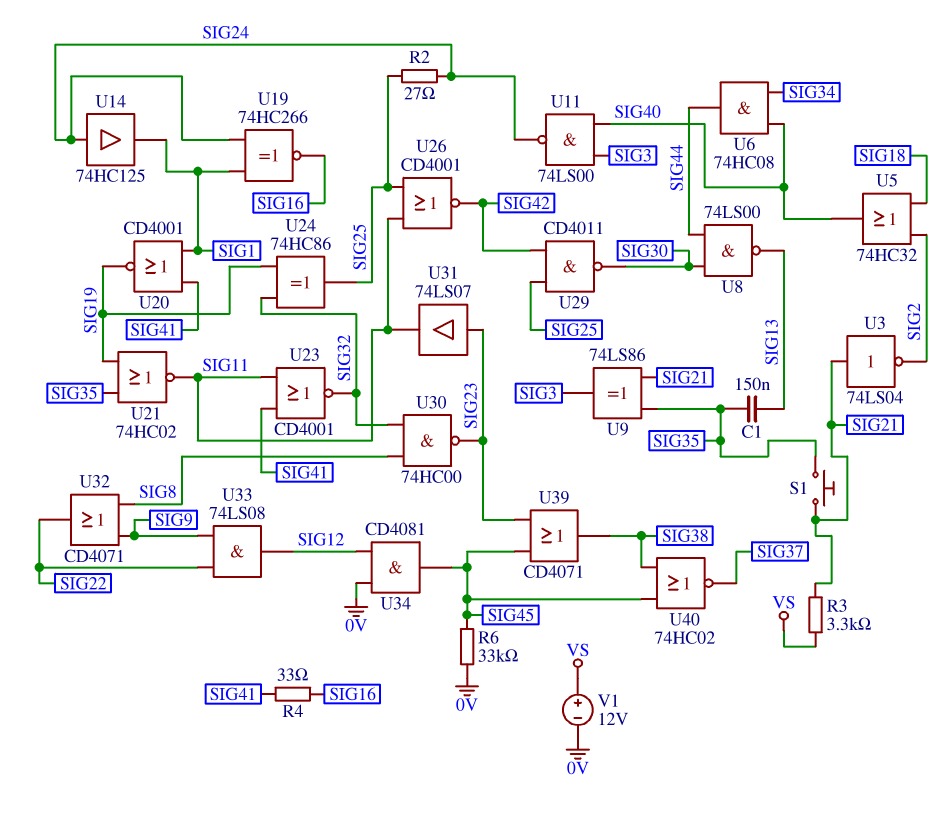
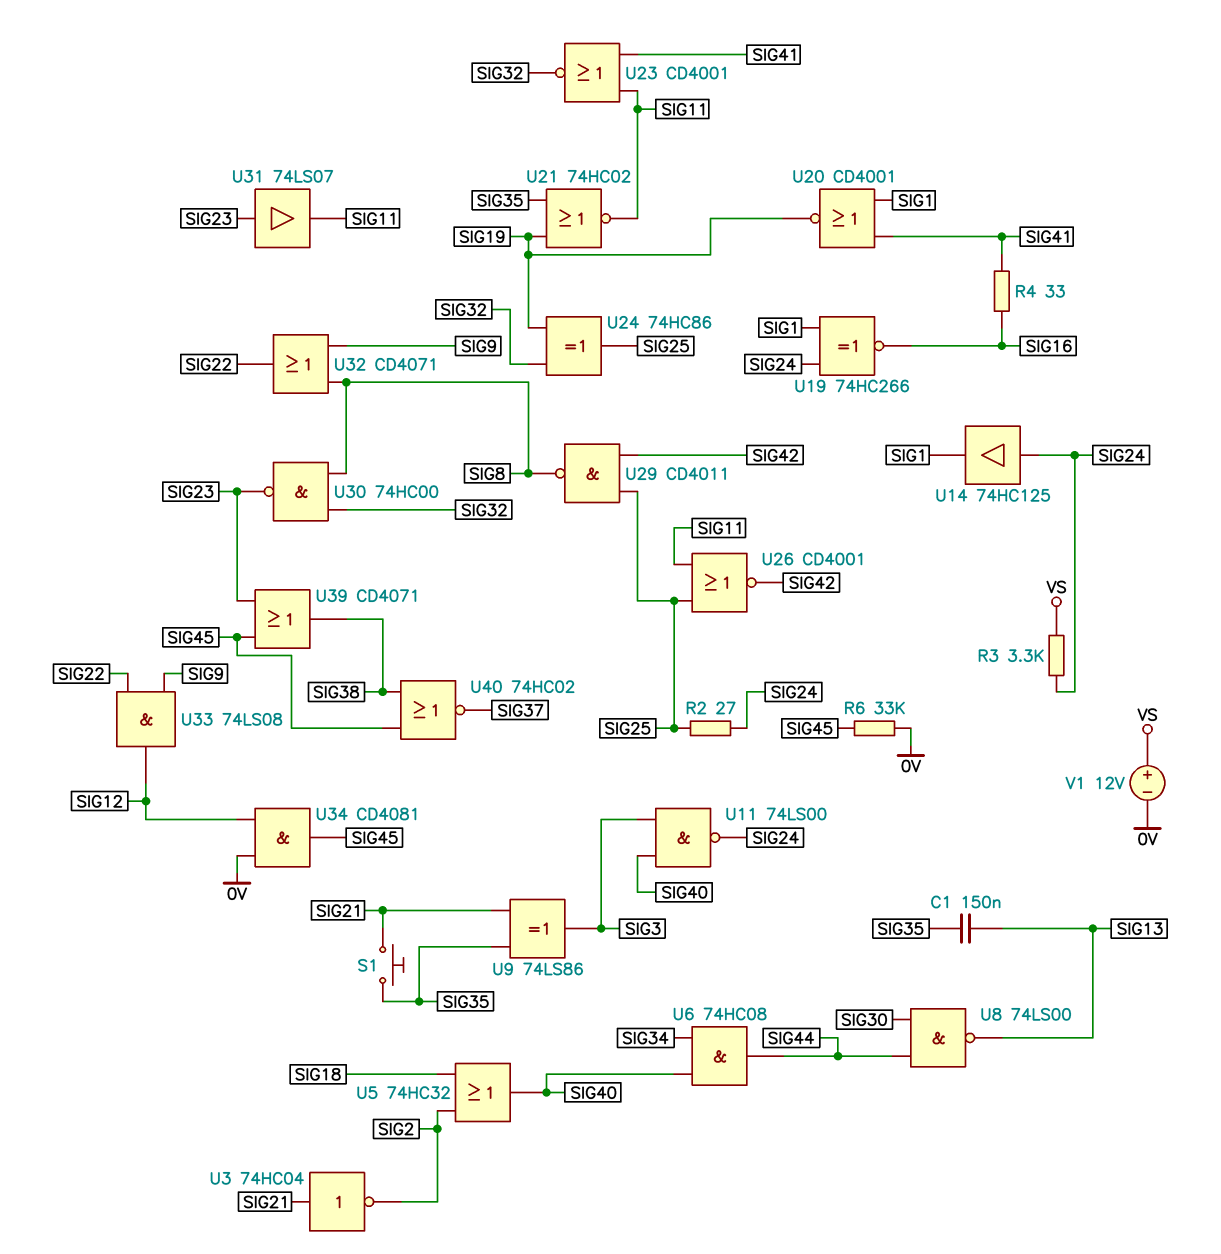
R3: 3.3k (SIG21, VS) -> 3.3k (SIG24, VS)
U3: NOT 74LS04 (in SIG21, out SIG2) -> NOT 74HC04 (in SIG21, out SIG2)
U29: NAND CD4011 (in SIG25, in SIG42, out SIG30) -> NAND CD4011 (in SIG25, in SIG42, out SIG8)

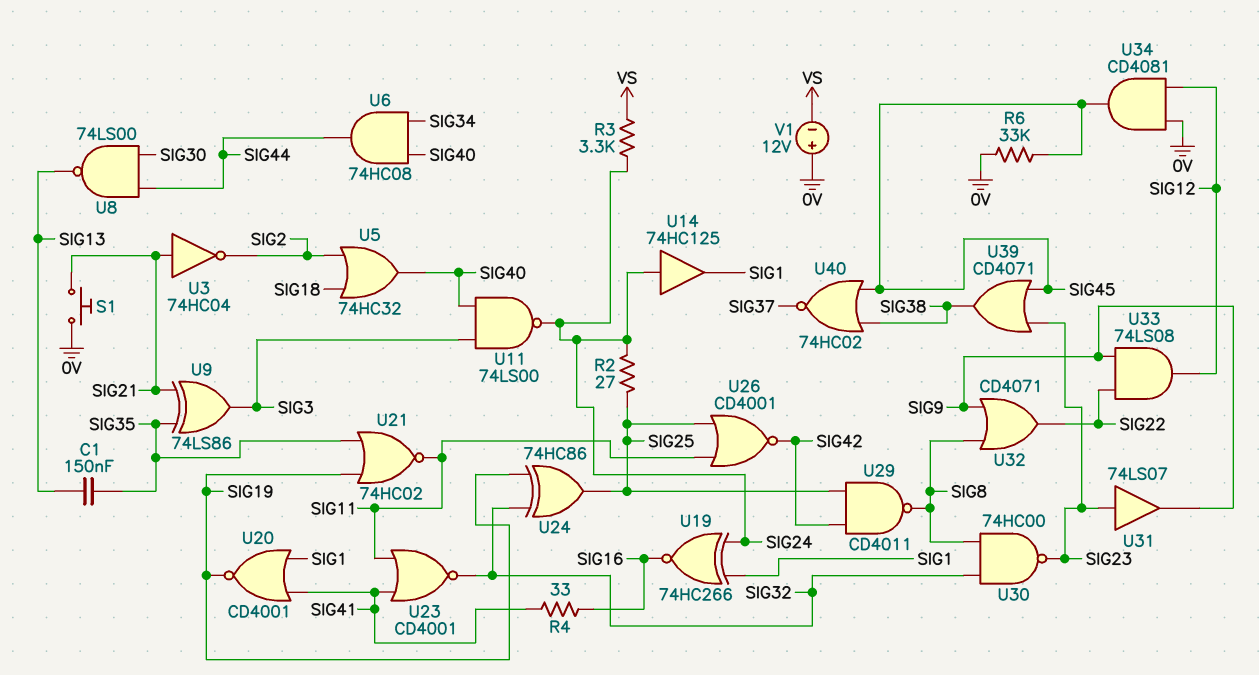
S1: button (SIG21, SIG35) -> button (0V, SIG21)
U31: buffer 74LS07 (in SIG23, out SIG11) -> buffer 74LS07 (in SIG23, out SIG9)
V1: 12V (plus VS, minus 0V) -> 12V (plus 0V, minus VS)

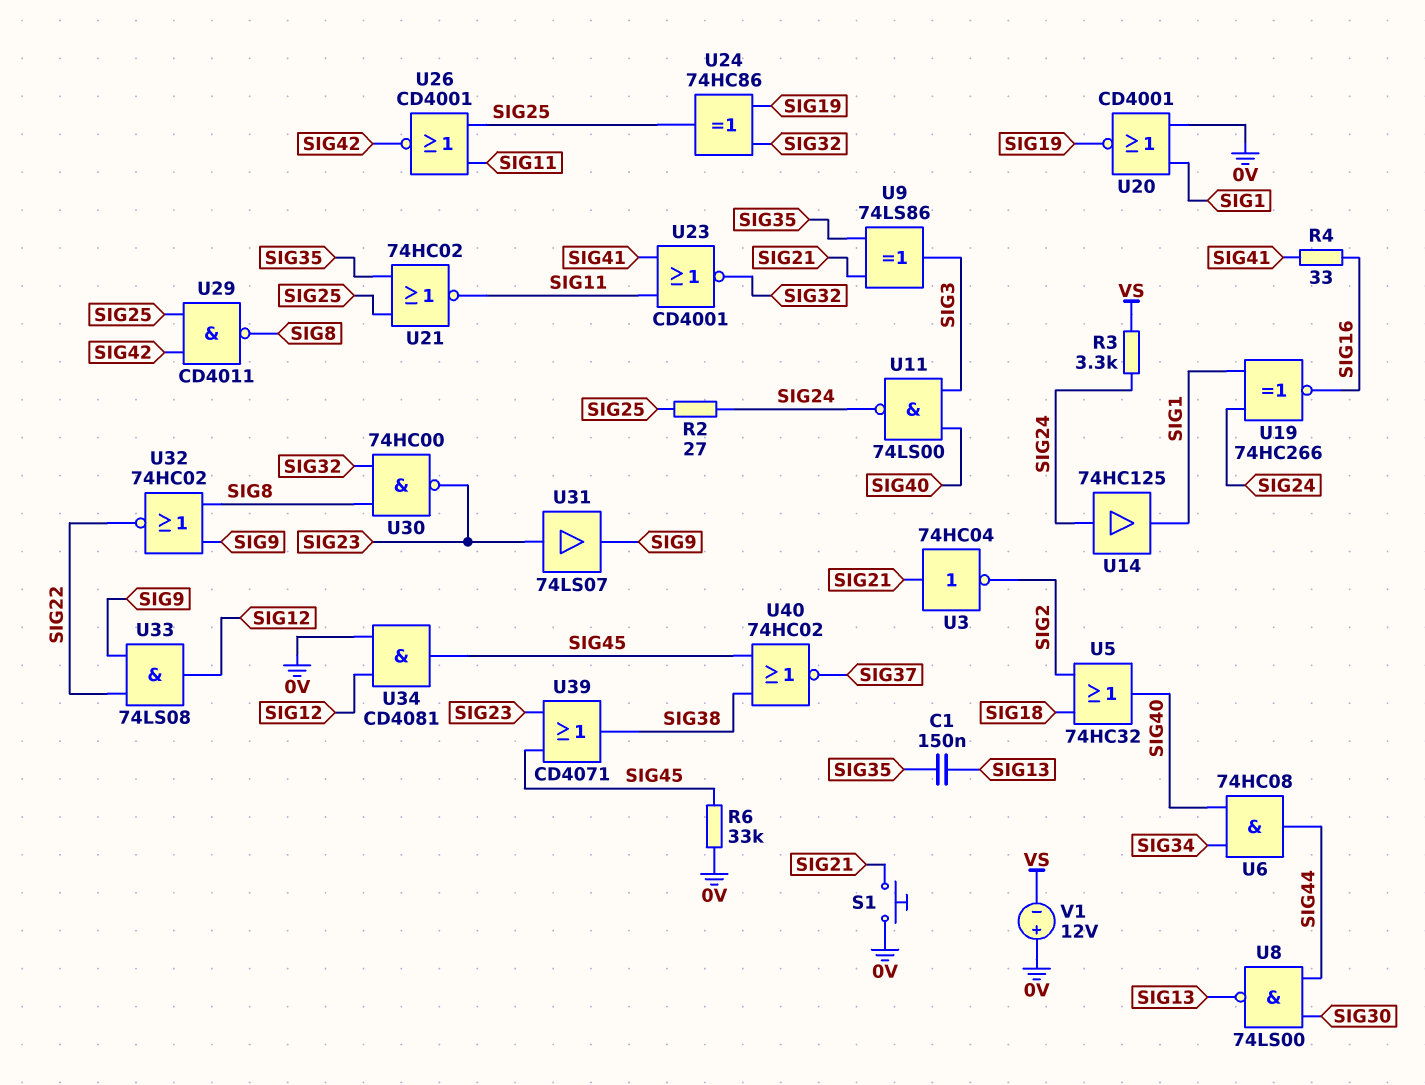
U20: NOR CD4001 (in SIG1, in SIG41, out SIG19) -> NOR CD4001 (in 0V, in SIG1, out SIG19)
U21: NOR 74HC02 (in SIG19, in SIG35, out SIG11) -> NOR 74HC02 (in SIG25, in SIG35, out SIG11)
U32: OR CD4071 (in SIG8, in SIG9, out SIG22) -> NOR 74HC02 (in SIG8, in SIG9, out SIG22)

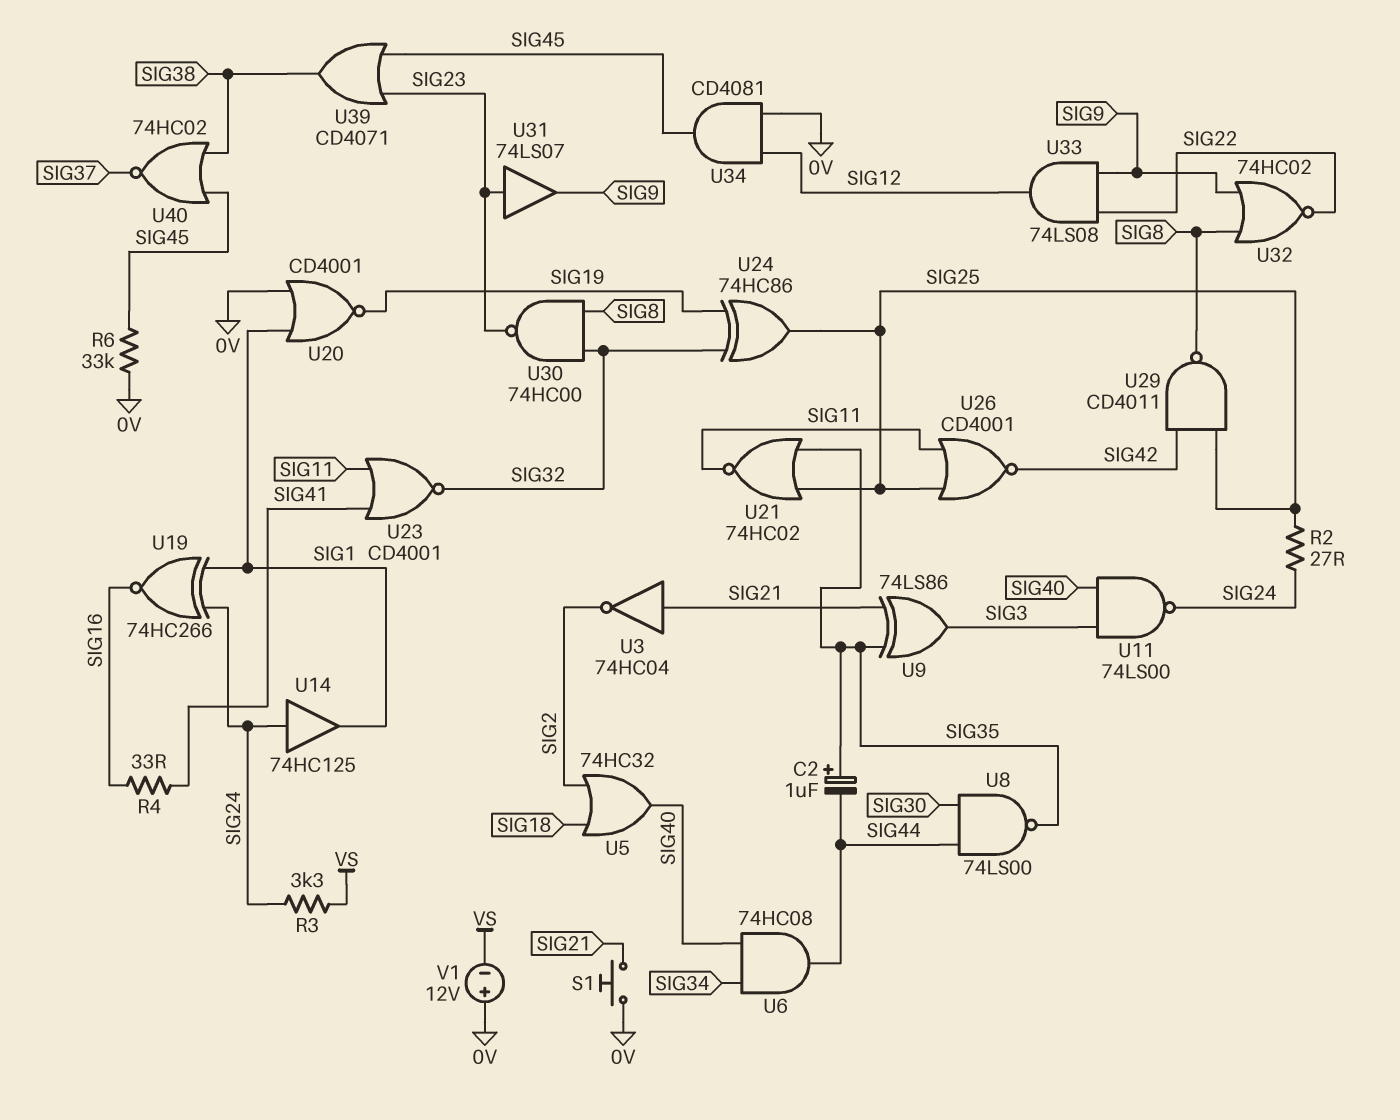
C1: 150nF (SIG13, SIG35) -> none
C2: none -> 1uF (plus SIG35, minus SIG44)
U8: NAND 74LS00 (in SIG30, in SIG44, out SIG13) -> NAND 74LS00 (in SIG30, in SIG44, out SIG35)

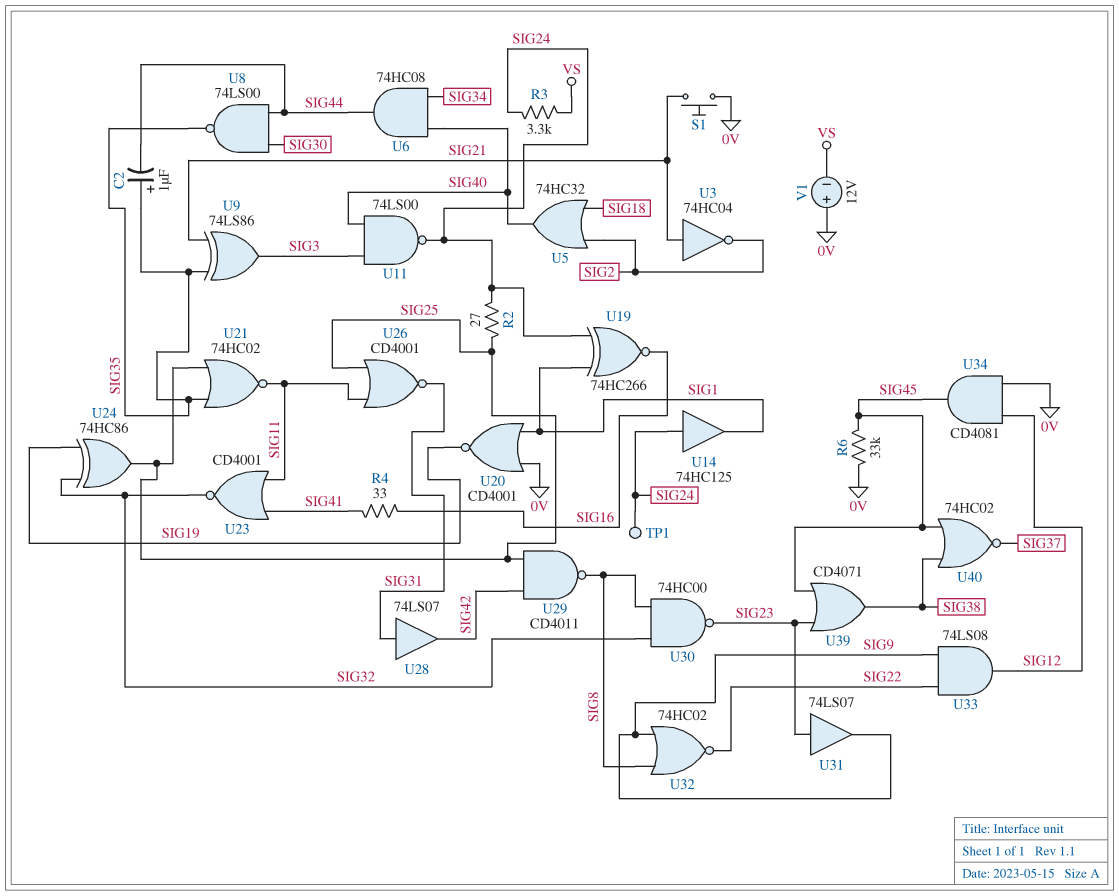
TP1: none -> test point (SIG24)
U26: NOR CD4001 (in SIG11, in SIG25, out SIG42) -> NOR CD4001 (in SIG11, in SIG25, out SIG31)
U28: none -> buffer 74LS07 (in SIG31, out SIG42)

